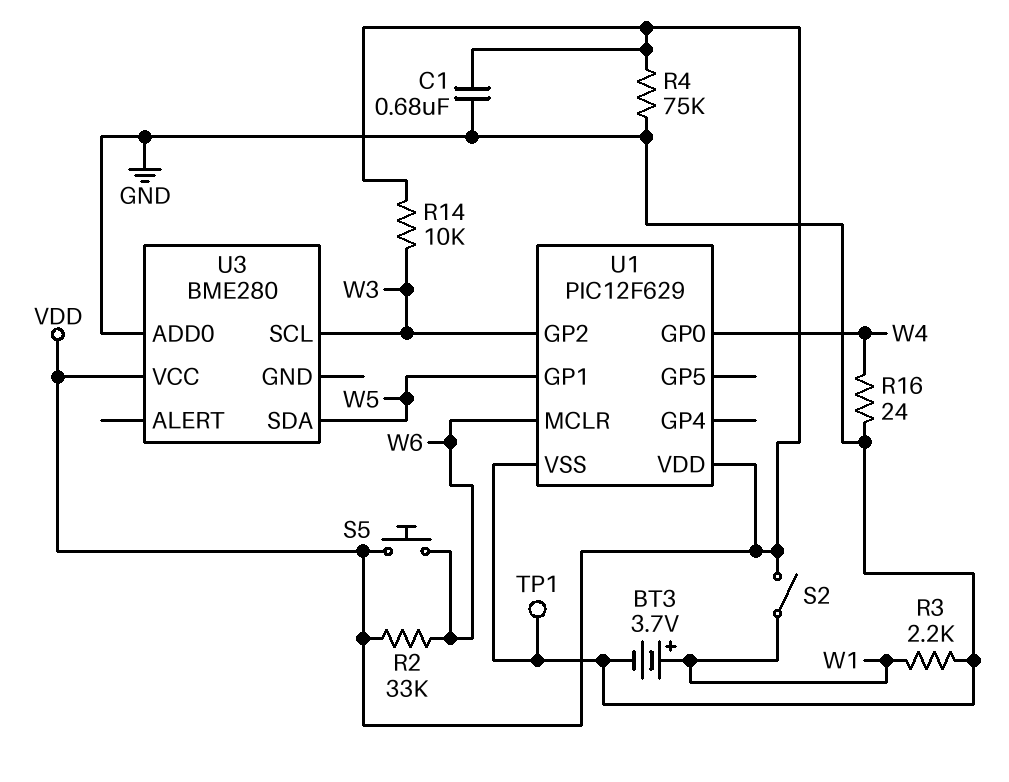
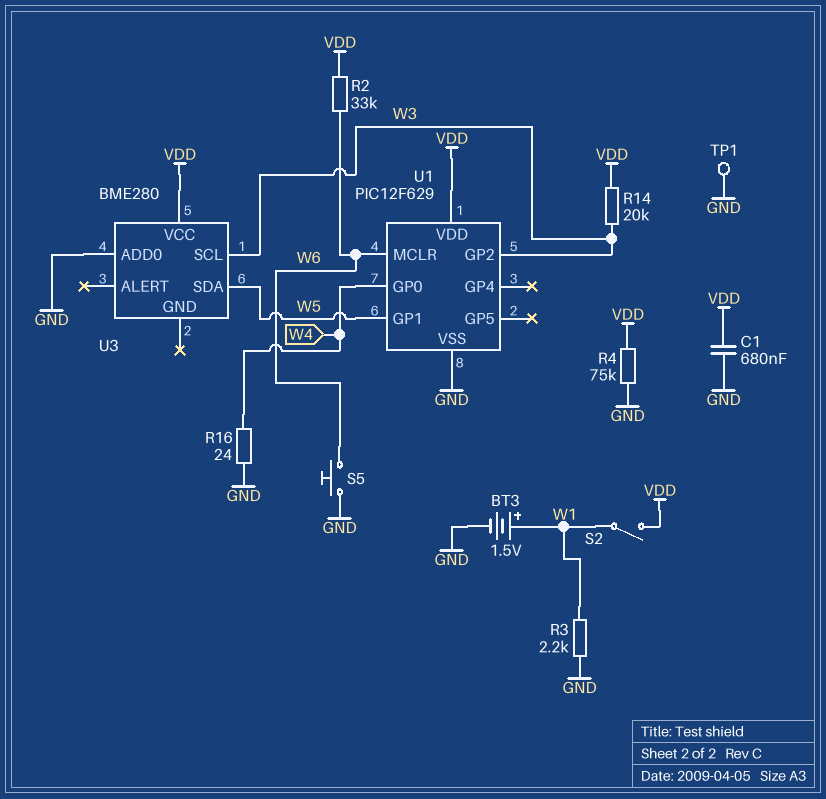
BT3: 3.7V (plus W1, minus GND) -> 1.5V (plus W1, minus GND)
R14: 10k (VDD, W3) -> 20k (VDD, W3)
S5: button (VDD, W6) -> button (GND, W6)

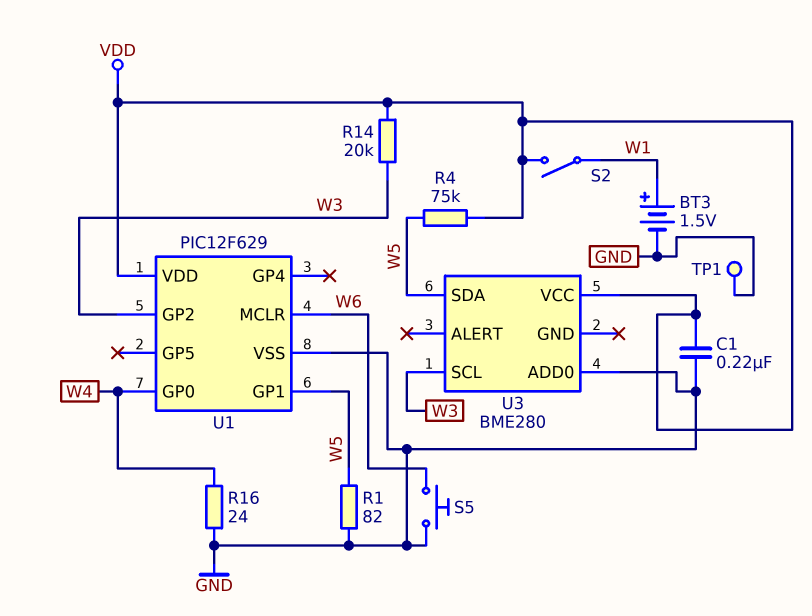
C1: 680nF (GND, VDD) -> 220nF (GND, VDD)
R1: none -> 82 (GND, W5)
R2: 33k (VDD, W6) -> none
R3: 2.2k (GND, W1) -> none
R4: 75k (GND, VDD) -> 75k (VDD, W5)

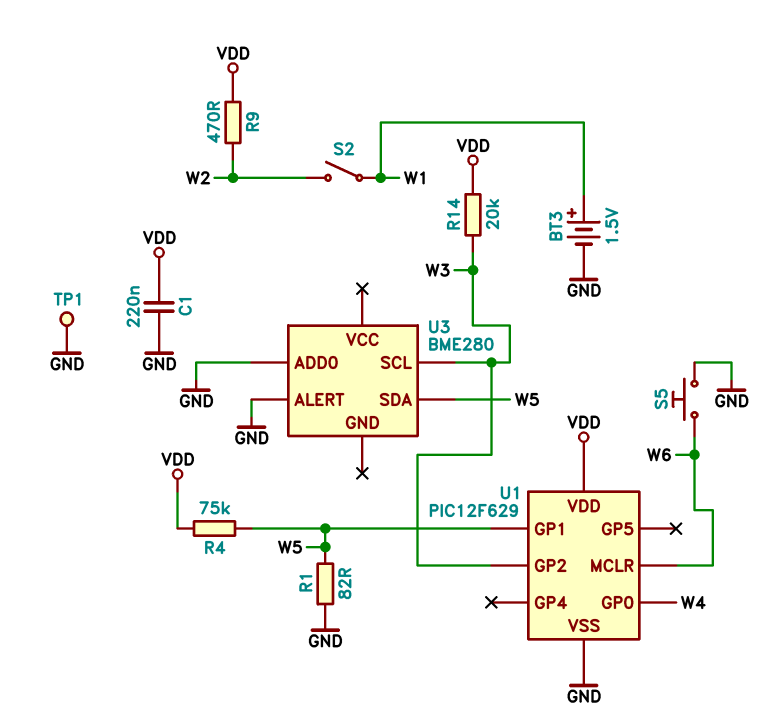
R9: none -> 470 (VDD, W2)
R16: 24 (GND, W4) -> none
S2: switch (VDD, W1) -> switch (W1, W2)
U3 pin ALERT: none -> GND
U3 pin VCC: VDD -> none

